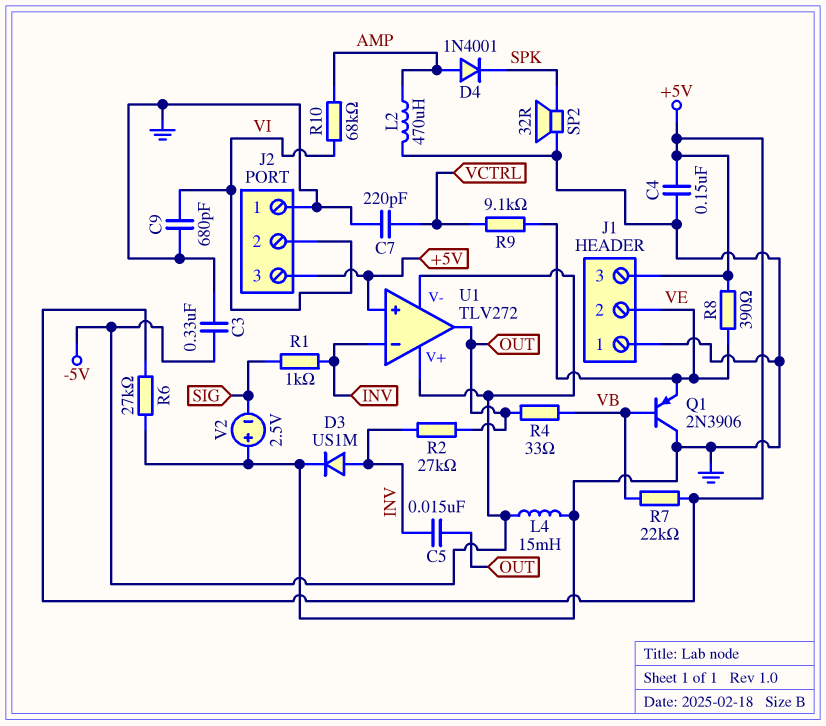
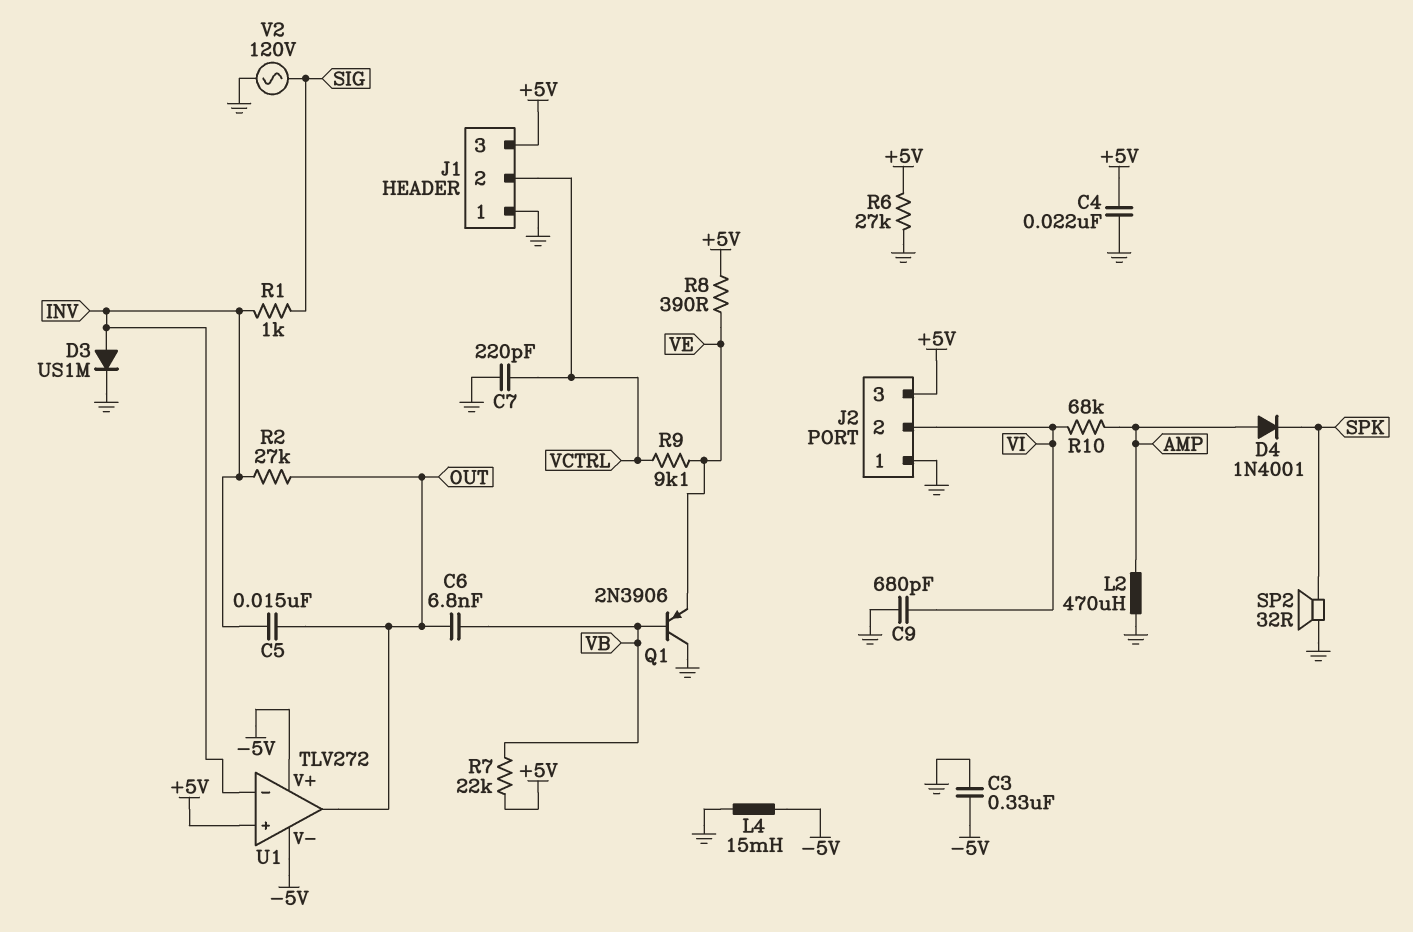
C4: 150nF (+5V, GND) -> 22nF (+5V, GND)
C6: none -> 6.8nF (OUT, VB)
J1 pin 2: VE -> VCTRL
R4: 33 (OUT, VB) -> none
V2: 2.5V (plus GND, minus SIG) -> AC 120V (GND, SIG)

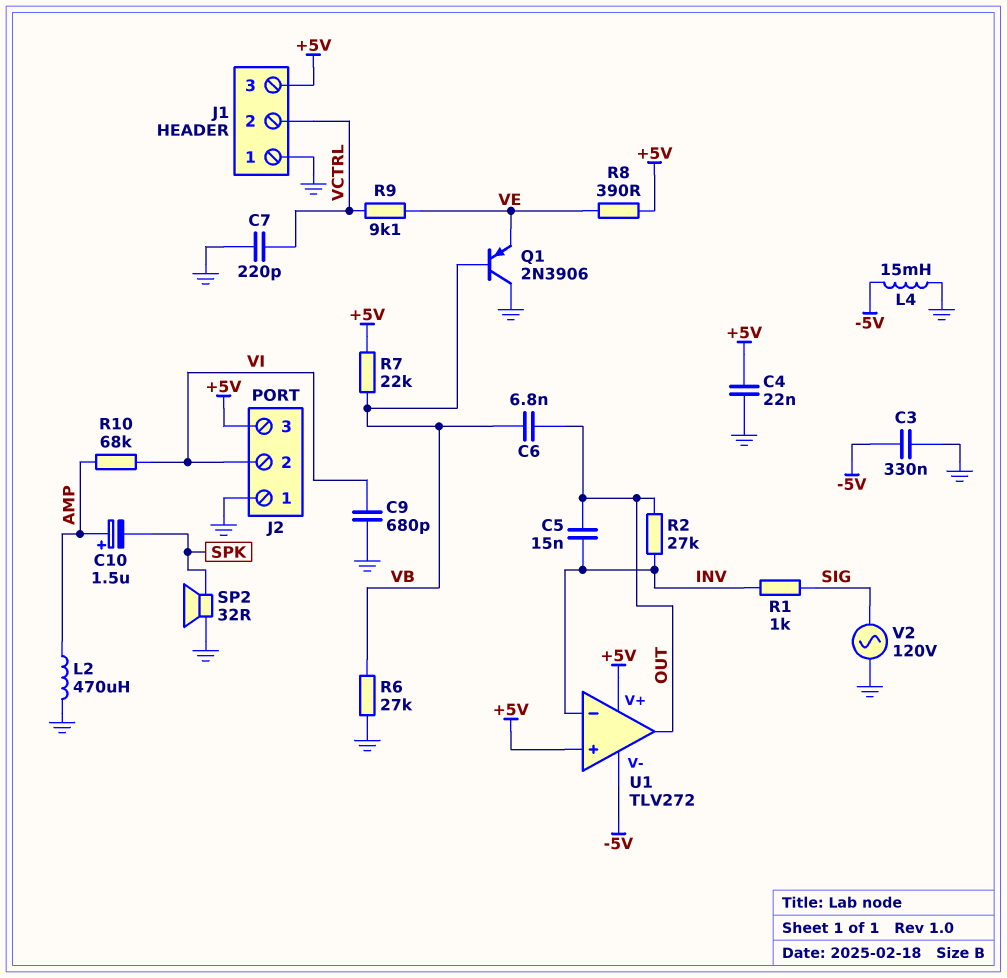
C10: none -> 1.5uF (plus AMP, minus SPK)
D3: diode US1M (A INV, K GND) -> none
D4: diode 1N4001 (A AMP, K SPK) -> none
R6: 27k (+5V, GND) -> 27k (GND, VB)
U1 pin V+: -5V -> +5V

